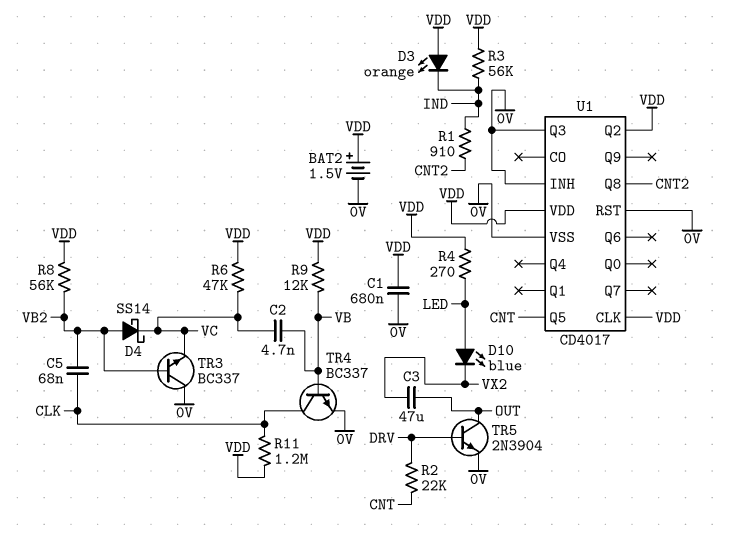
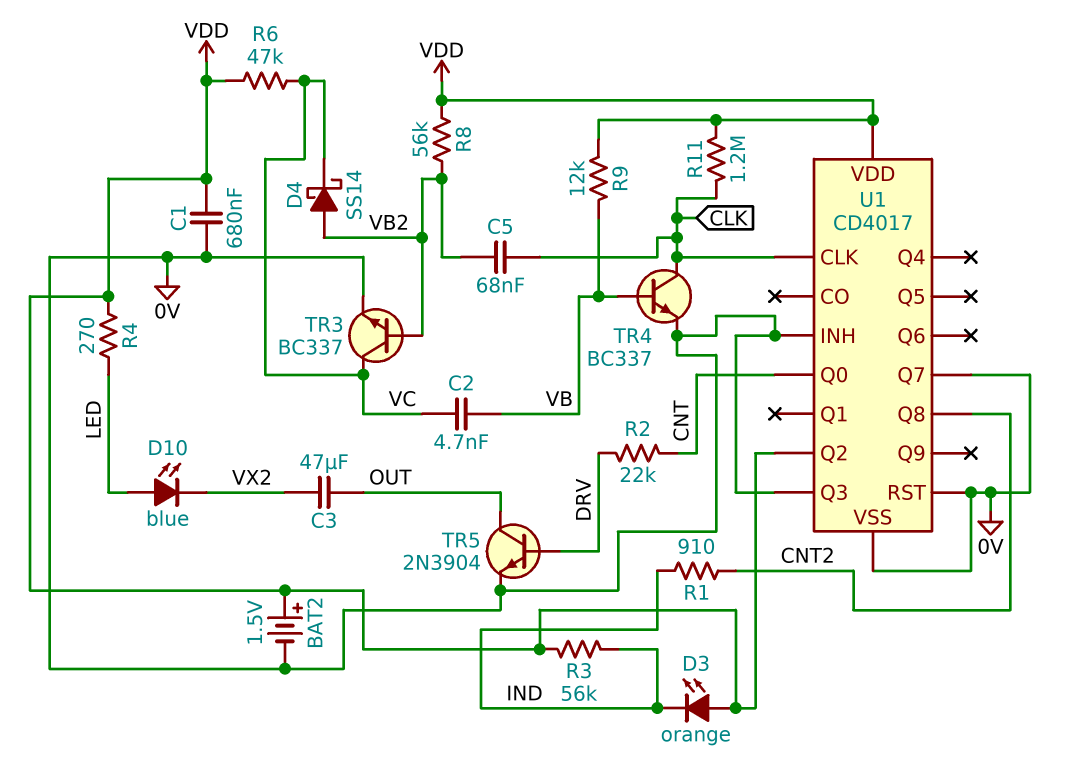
TR3: NPN BC337 (B VB2, C 0V, E VC) -> NPN BC337 (B VB2, C VC, E 0V)
U1 pin CLK: VDD -> CLK
U1 pin Q0: none -> CNT
U1 pin Q5: CNT -> none
U1 pin Q7: none -> 0V

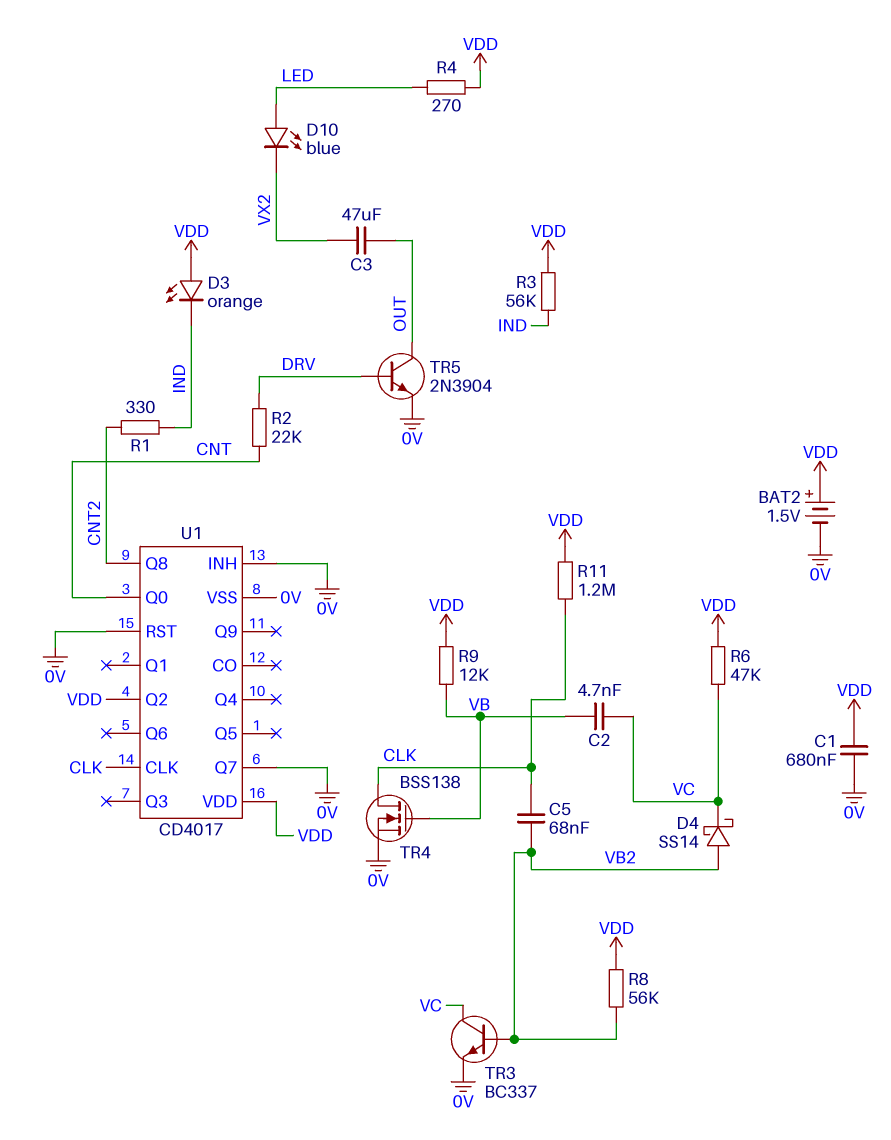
R1: 910 (CNT2, IND) -> 330 (CNT2, IND)
TR4: NPN BC337 (B VB, C CLK, E 0V) -> NMOS BSS138 (G VB, D CLK, S 0V)
U1 pin Q3: 0V -> none

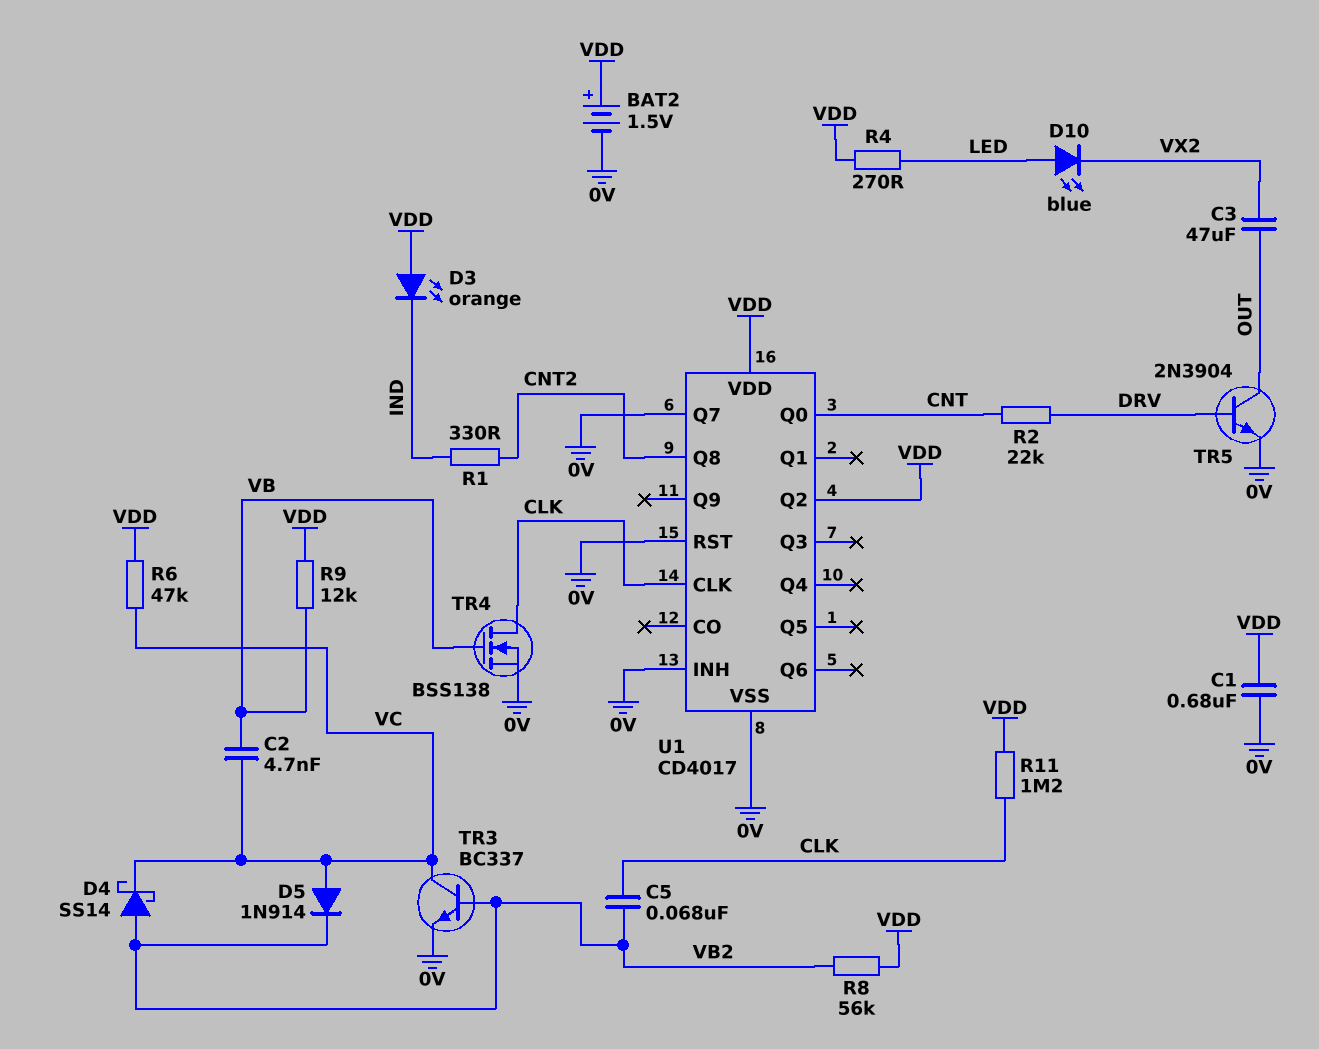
D5: none -> diode 1N914 (A VC, K VB2)
R3: 56k (IND, VDD) -> none

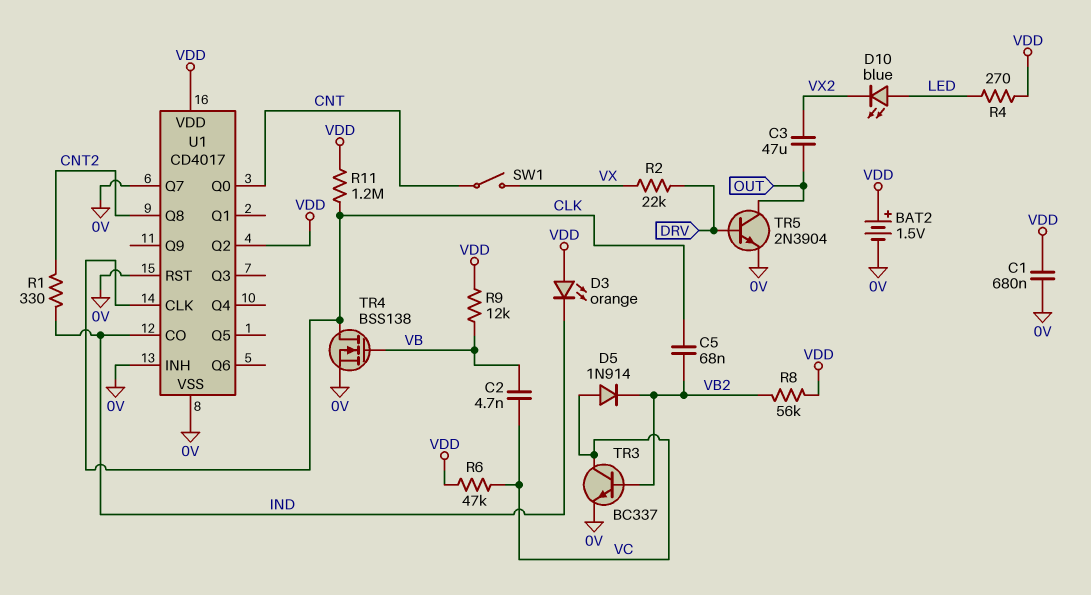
D4: schottky SS14 (A VB2, K VC) -> none
R2: 22k (CNT, DRV) -> 22k (DRV, VX)
SW1: none -> switch (CNT, VX)
U1 pin CO: none -> IND

